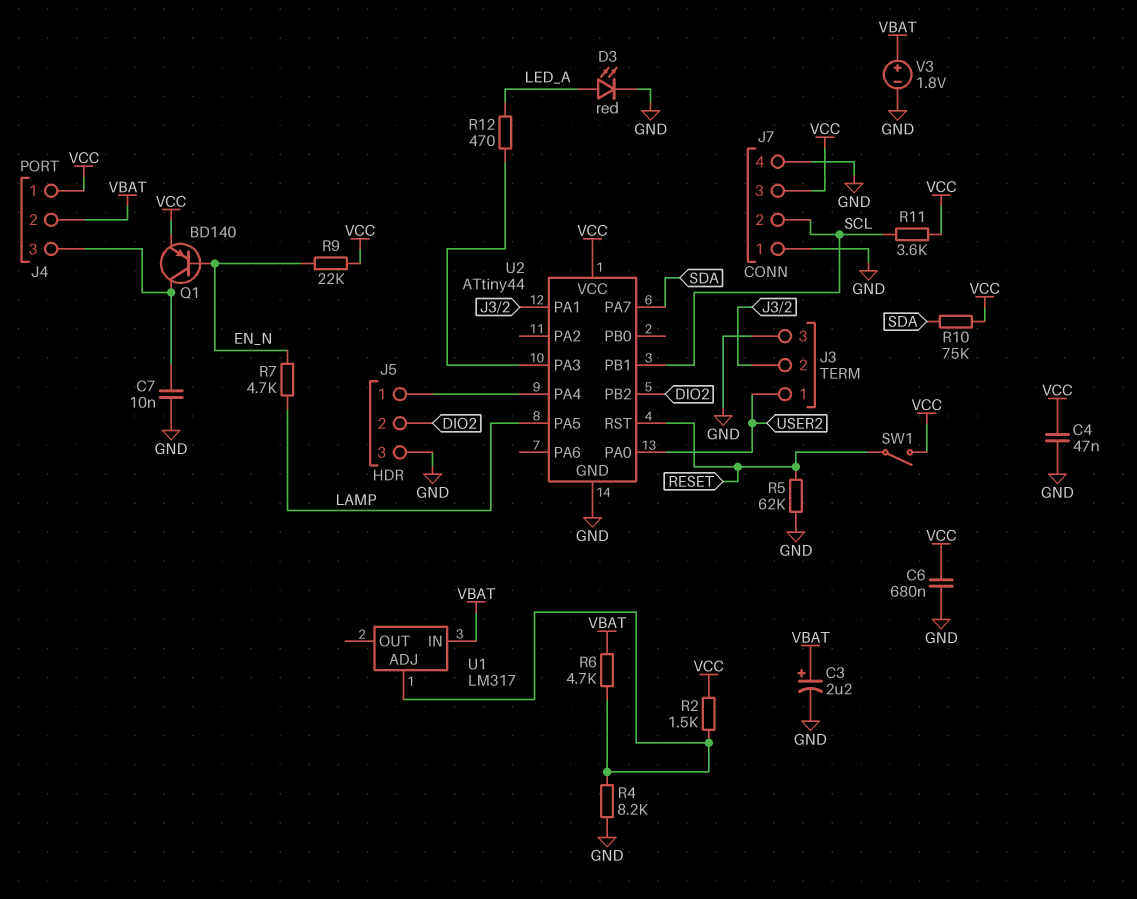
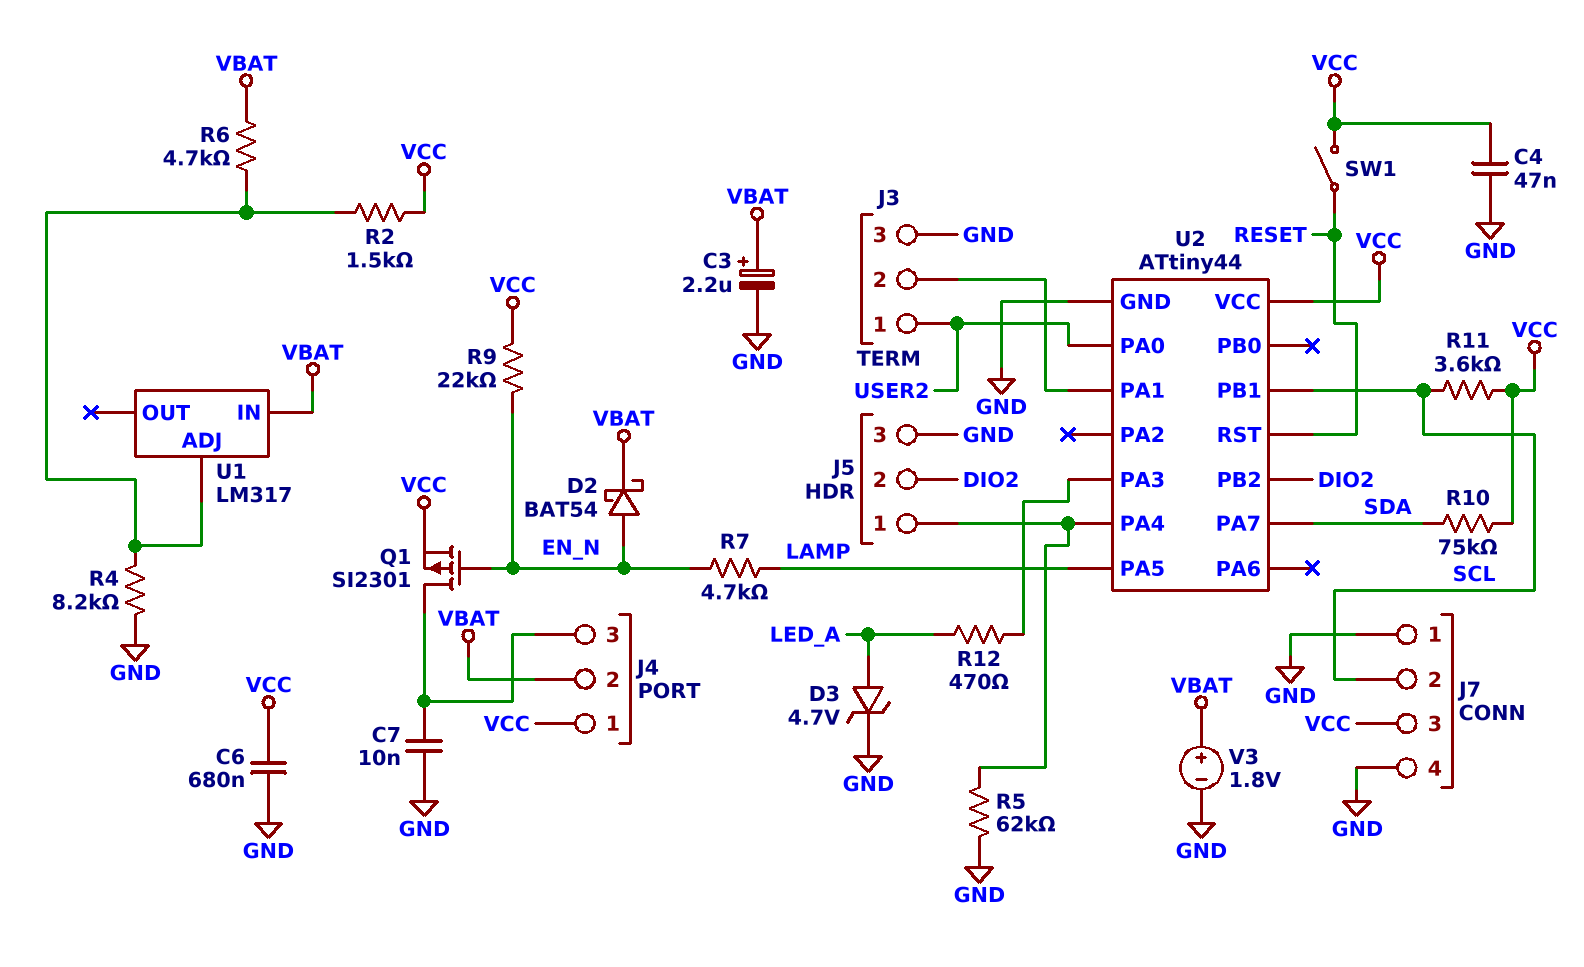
D2: none -> schottky BAT54 (A EN_N, K VBAT)
D3: LED red (A LED_A, K GND) -> zener 4.7V (A LED_A, K GND)
Q1: PNP BD140 (B EN_N, C J4/3, E VCC) -> PMOS SI2301 (G EN_N, D J4/3, S VCC)
R5: 62k (GND, RESET) -> 62k (GND, J5/1)

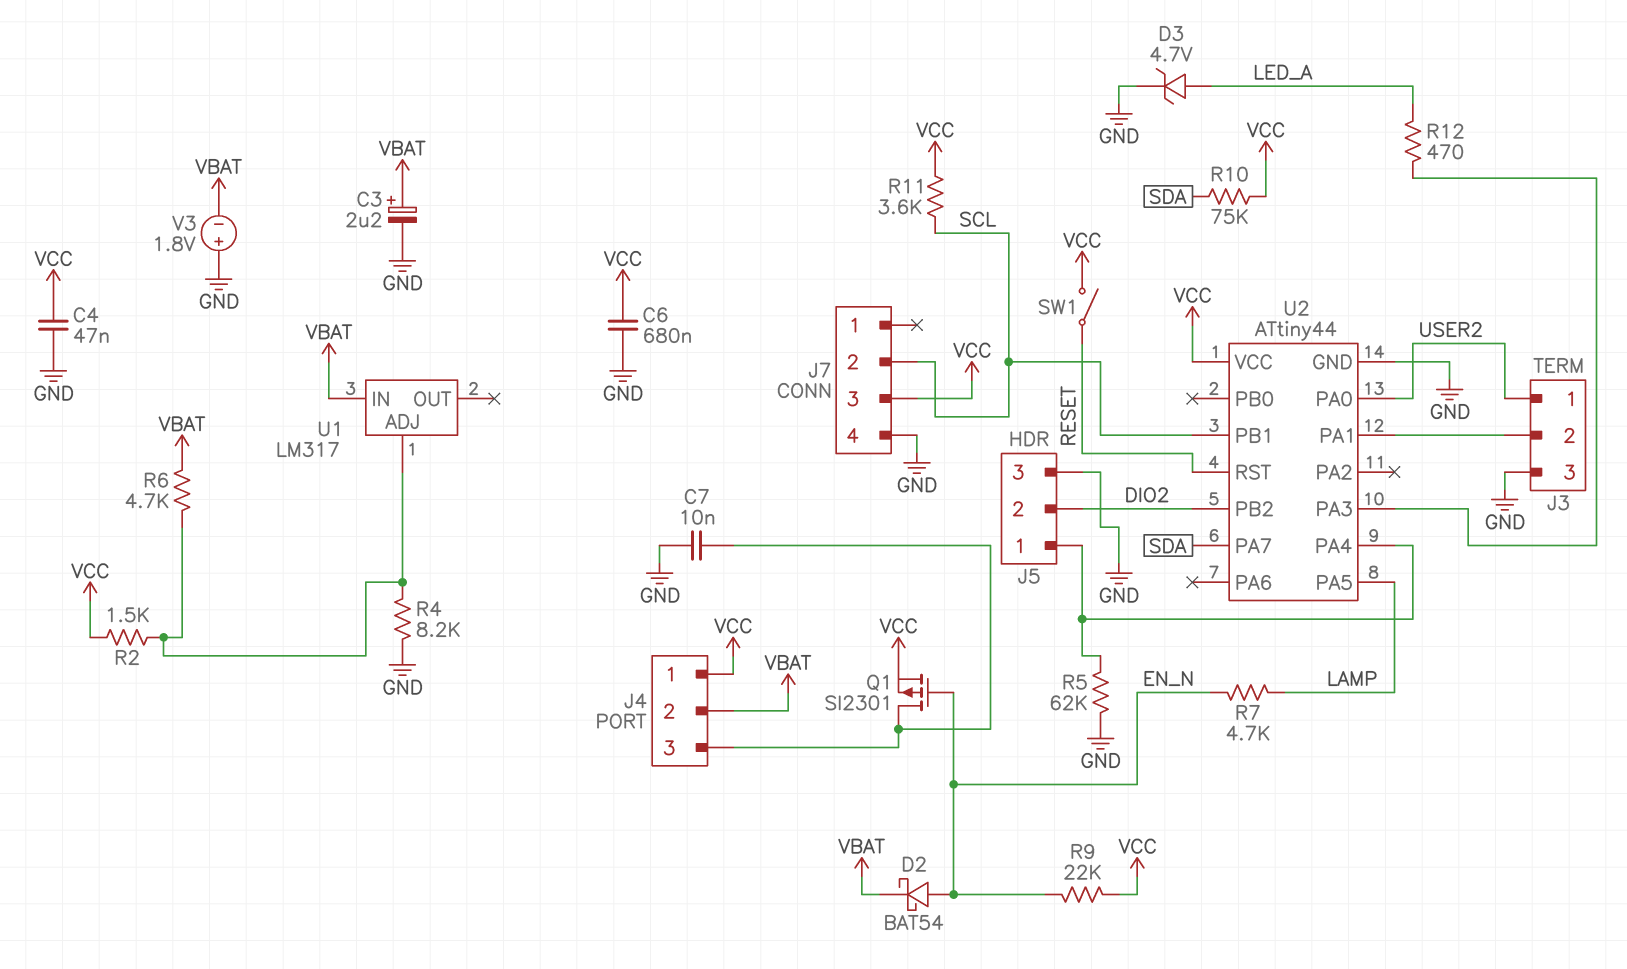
J7 pin 1: GND -> none
V3: 1.8V (plus VBAT, minus GND) -> 1.8V (plus GND, minus VBAT)

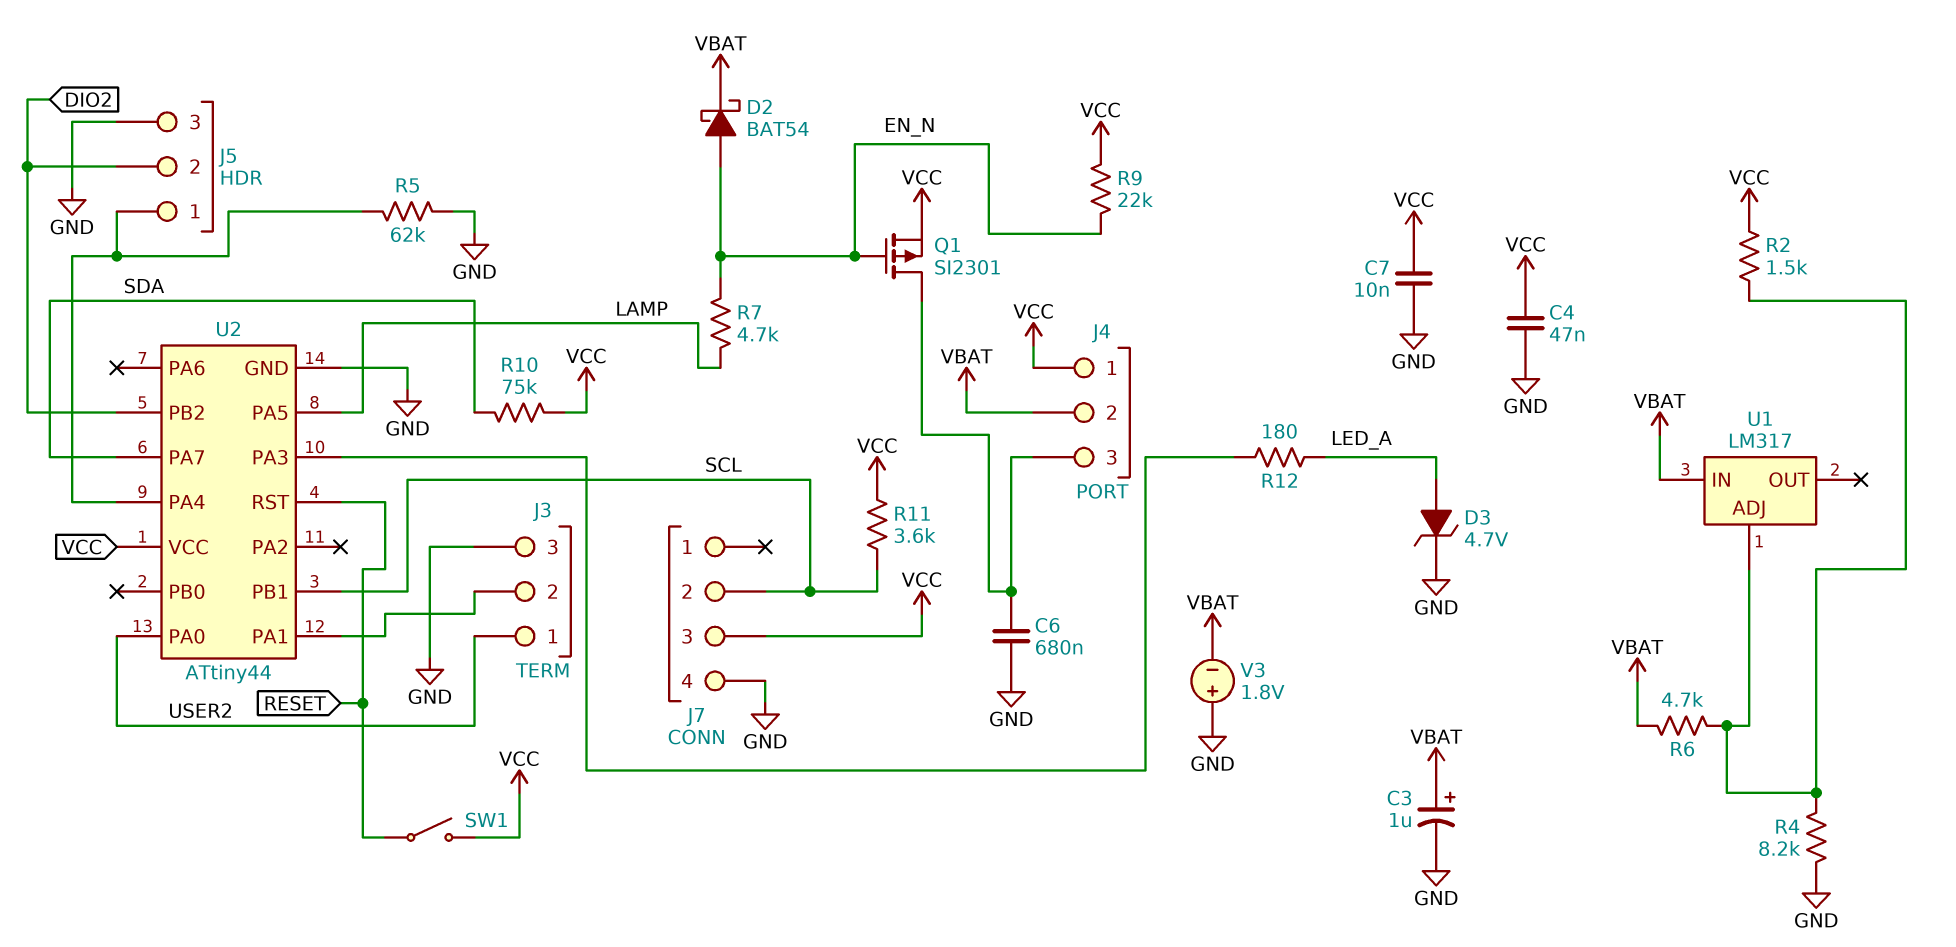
C3: 2.2uF (plus VBAT, minus GND) -> 1uF (plus VBAT, minus GND)
C6: 680nF (GND, VCC) -> 680nF (GND, J4/3)
C7: 10nF (GND, J4/3) -> 10nF (GND, VCC)
R12: 470 (LED_A, U2/PA3) -> 180 (LED_A, U2/PA3)

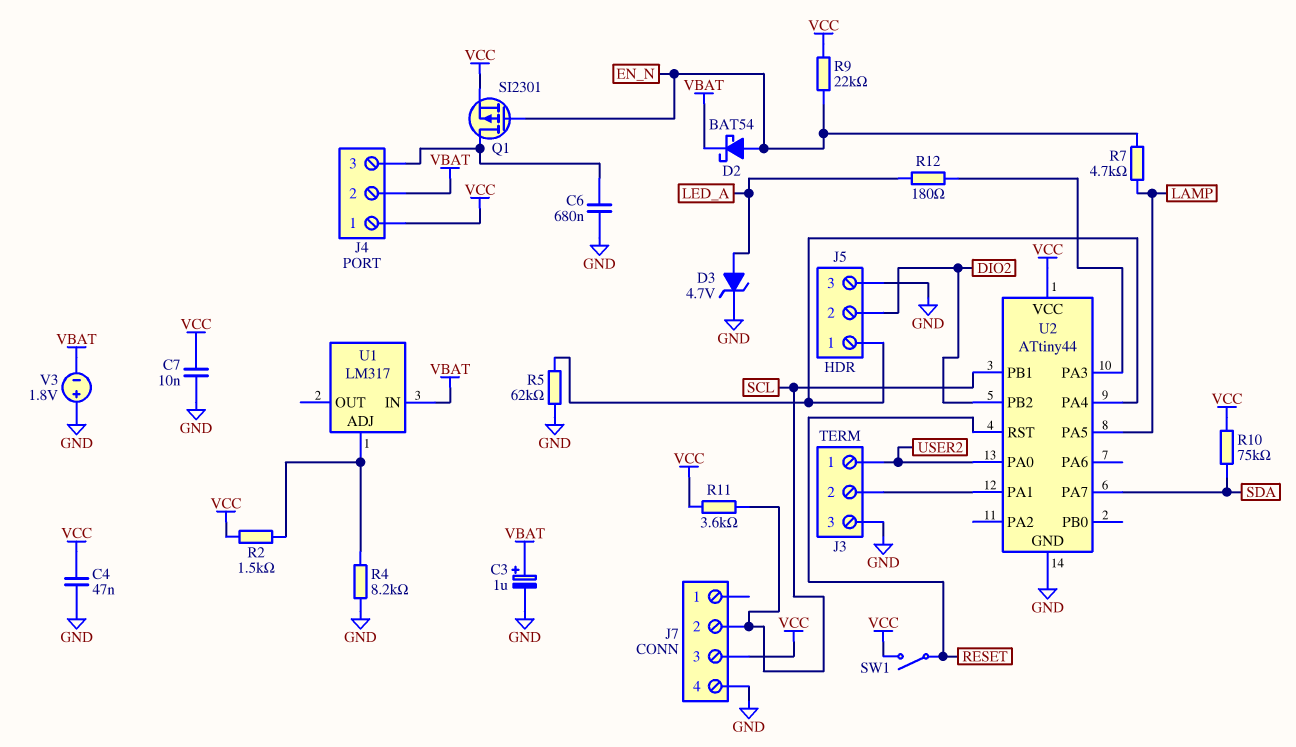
R6: 4.7k (U1/ADJ, VBAT) -> none

